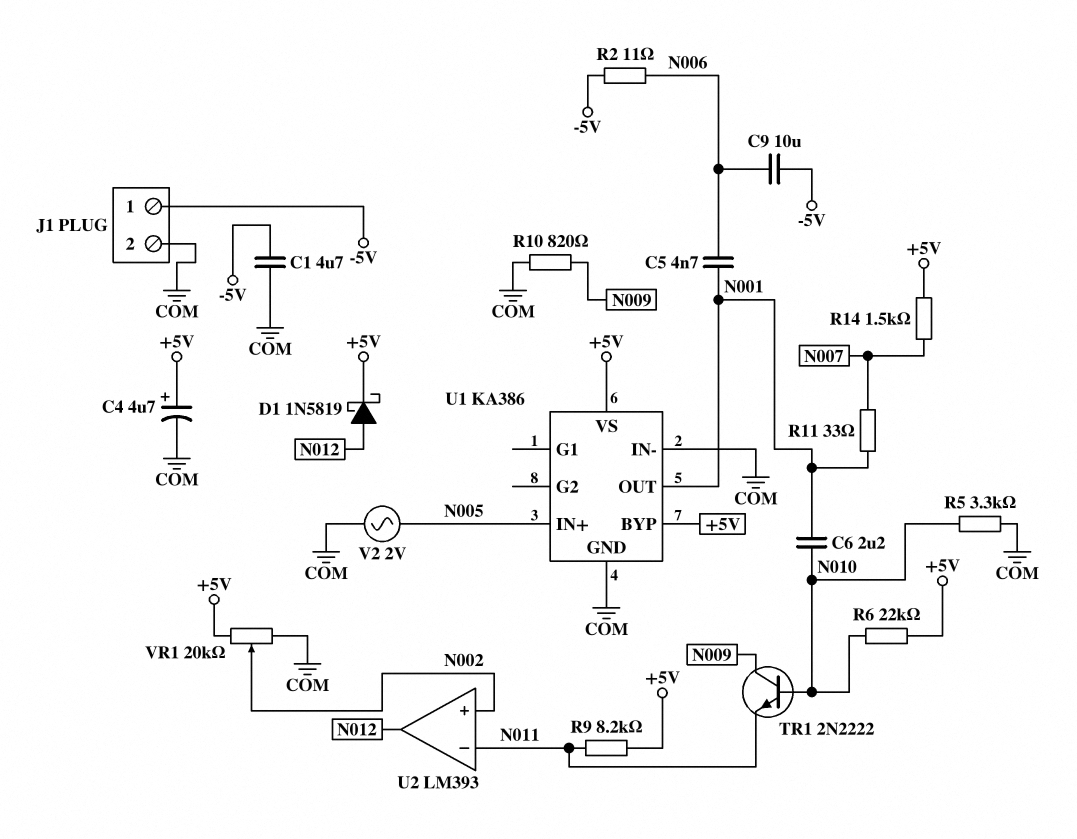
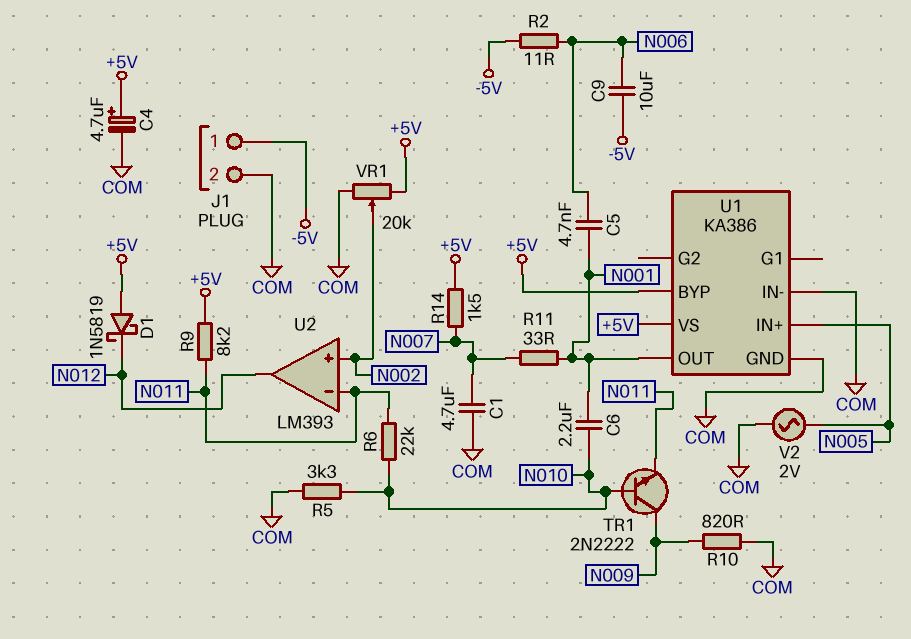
C1: 4.7uF (-5V, COM) -> 4.7uF (COM, N007)
D1: schottky 1N5819 (A N012, K +5V) -> schottky 1N5819 (A +5V, K N012)
R6: 22k (+5V, N010) -> 22k (N010, N011)

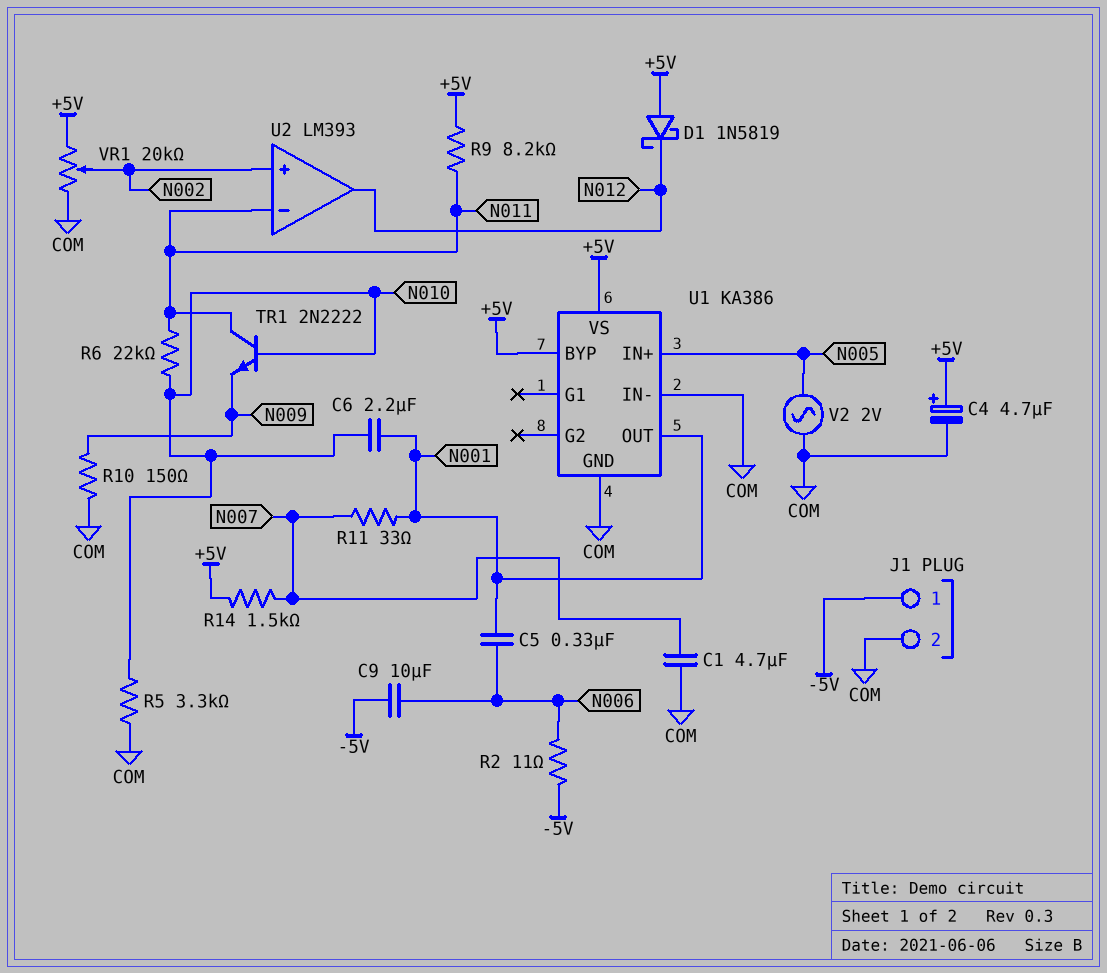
C5: 4.7nF (N001, N006) -> 330nF (N001, N006)
R10: 820 (COM, N009) -> 150 (COM, N009)
TR1: NPN 2N2222 (B N010, C N009, E N011) -> NPN 2N2222 (B N010, C N011, E N009)

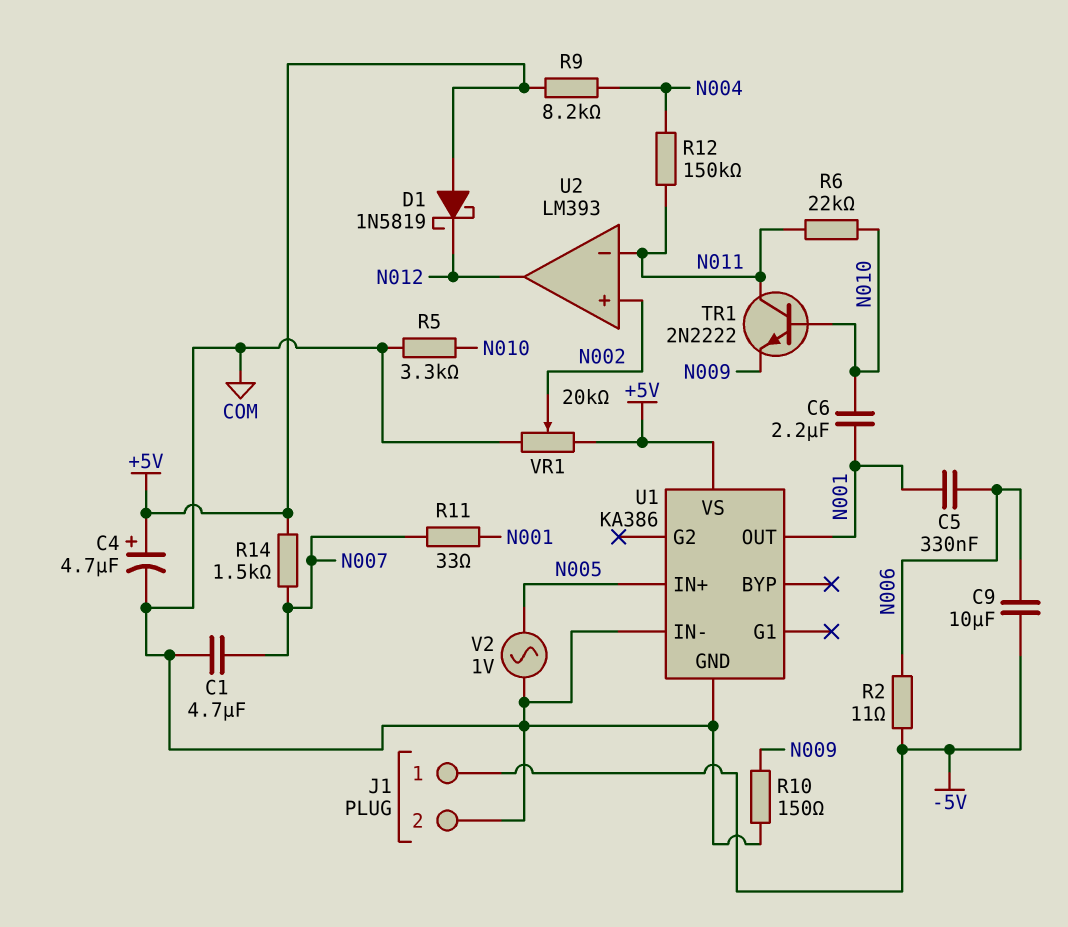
R9: 8.2k (+5V, N011) -> 8.2k (+5V, N004)
R12: none -> 150k (N004, N011)
U1 pin BYP: +5V -> none
V2: AC 2V (COM, N005) -> AC 1V (COM, N005)

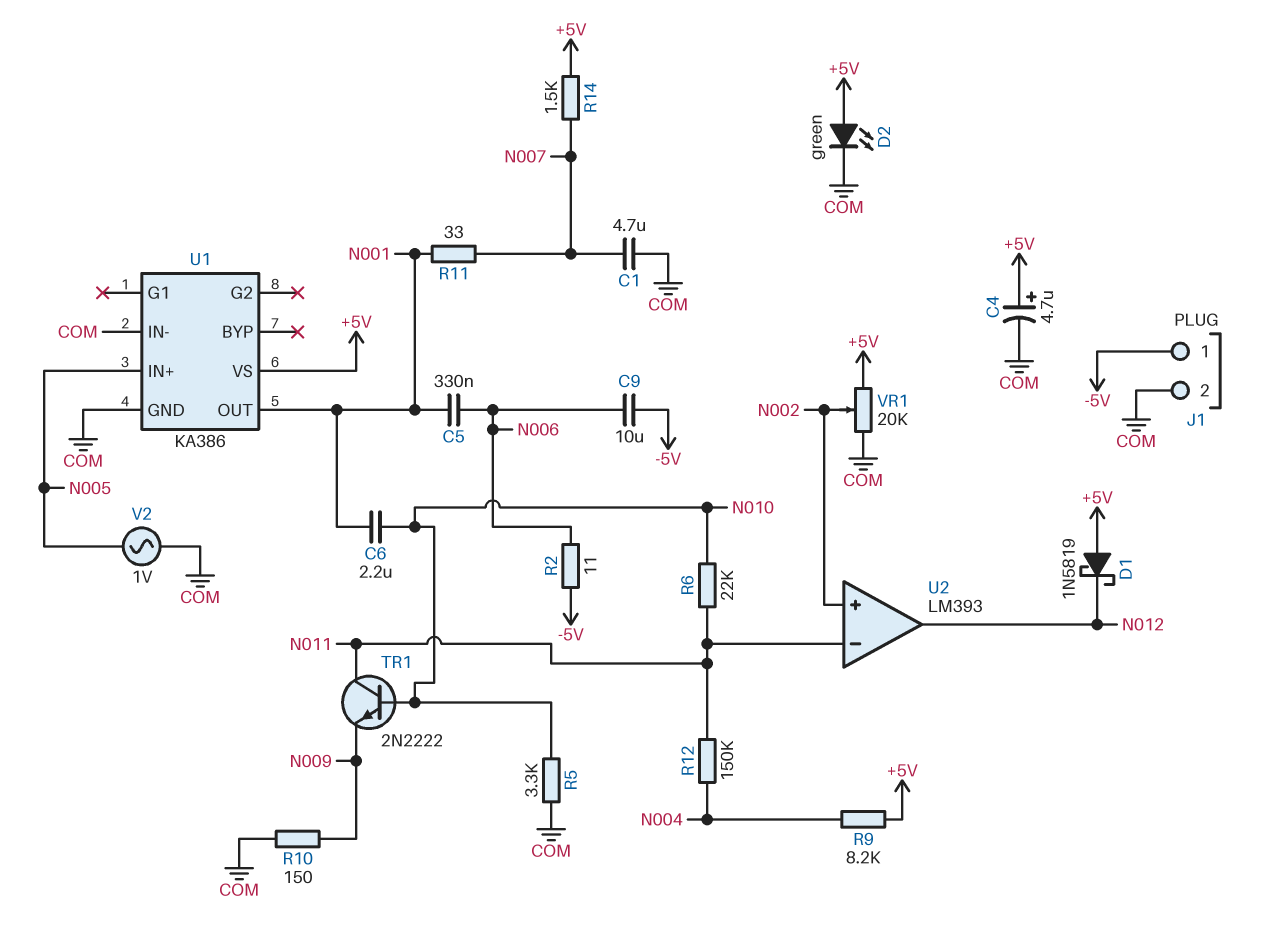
D2: none -> LED green (A +5V, K COM)

